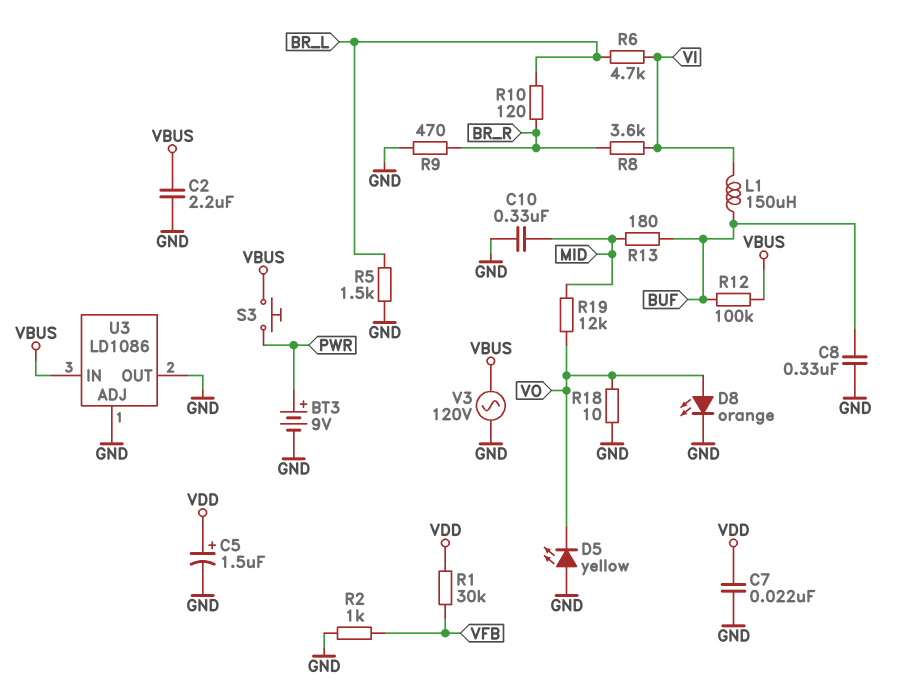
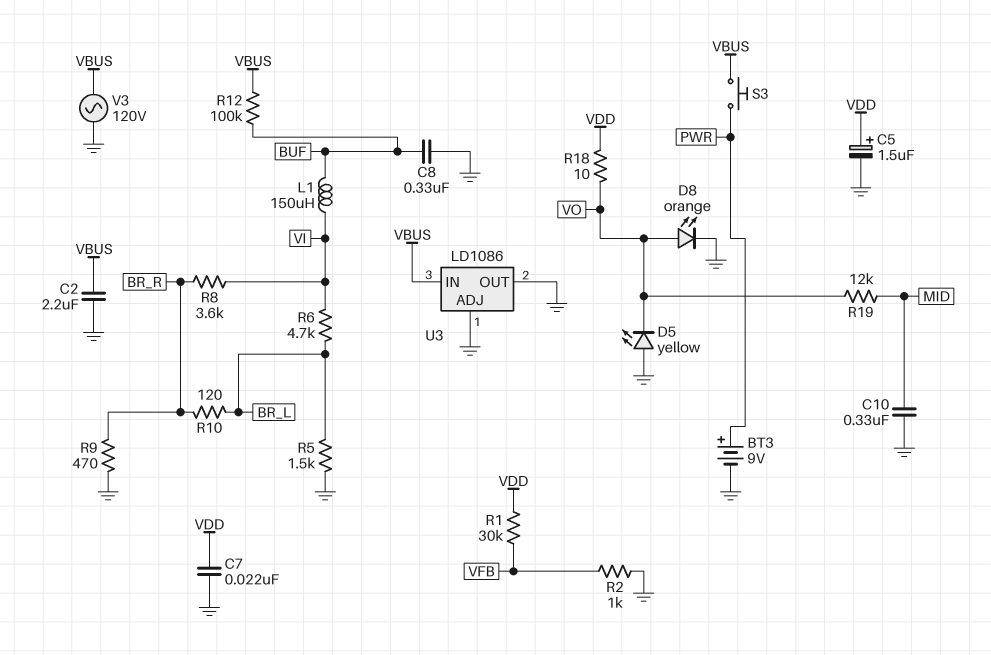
R13: 180 (BUF, MID) -> none
R18: 10 (GND, VO) -> 10 (VDD, VO)

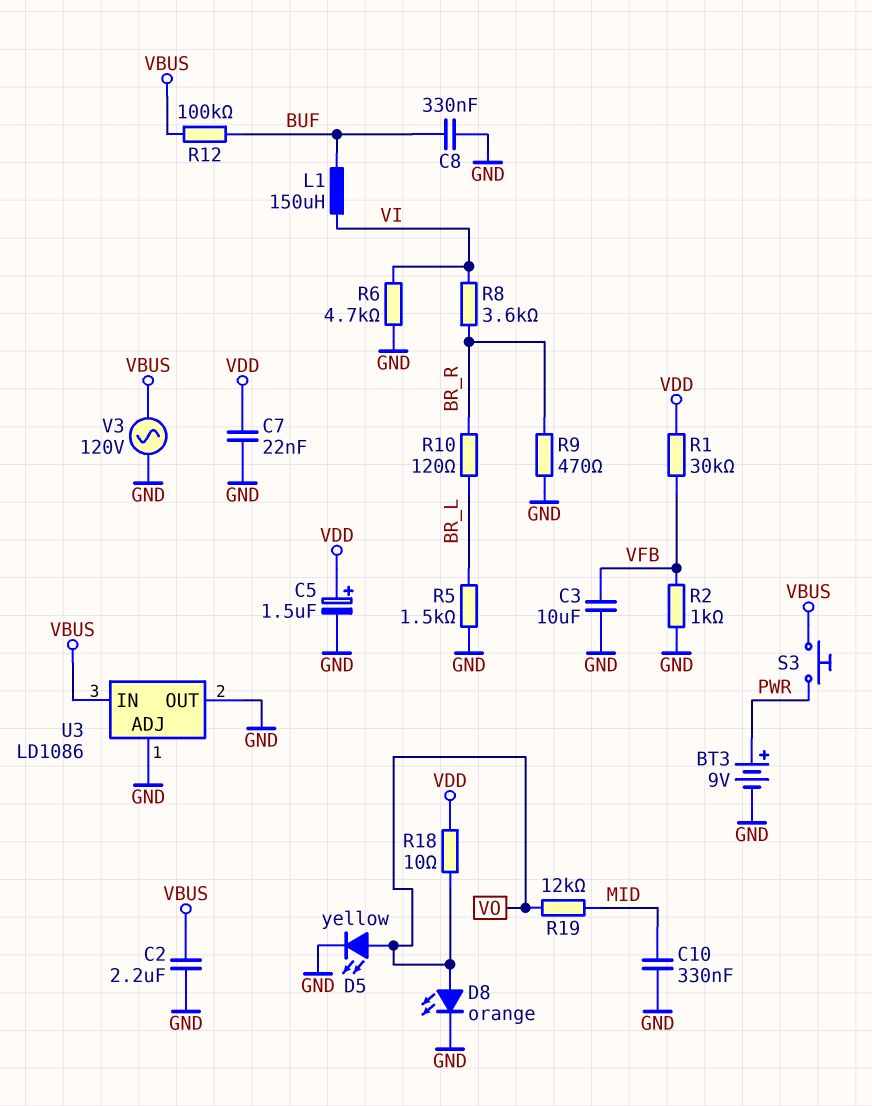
C3: none -> 10uF (GND, VFB)
D5: LED yellow (A GND, K VO) -> LED yellow (A VO, K GND)
R6: 4.7k (BR_L, VI) -> 4.7k (GND, VI)

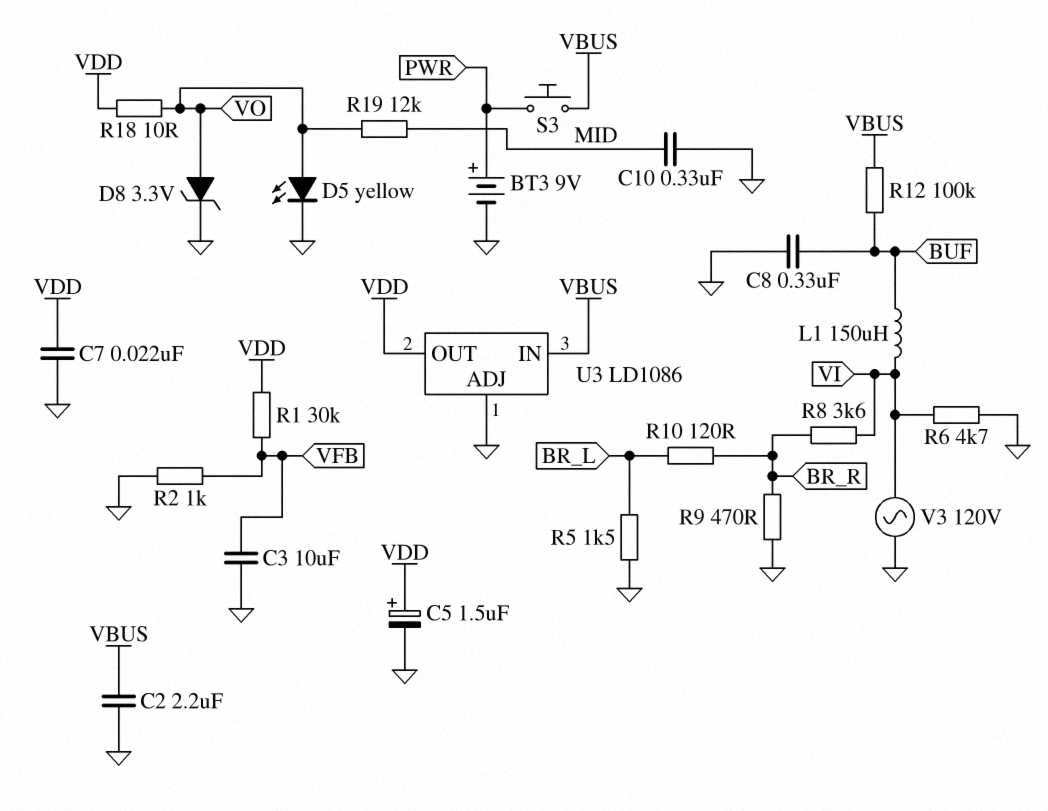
D8: LED orange (A VO, K GND) -> zener 3.3V (A VO, K GND)
U3 pin OUT: GND -> VDD
V3: AC 120V (GND, VBUS) -> AC 120V (GND, VI)

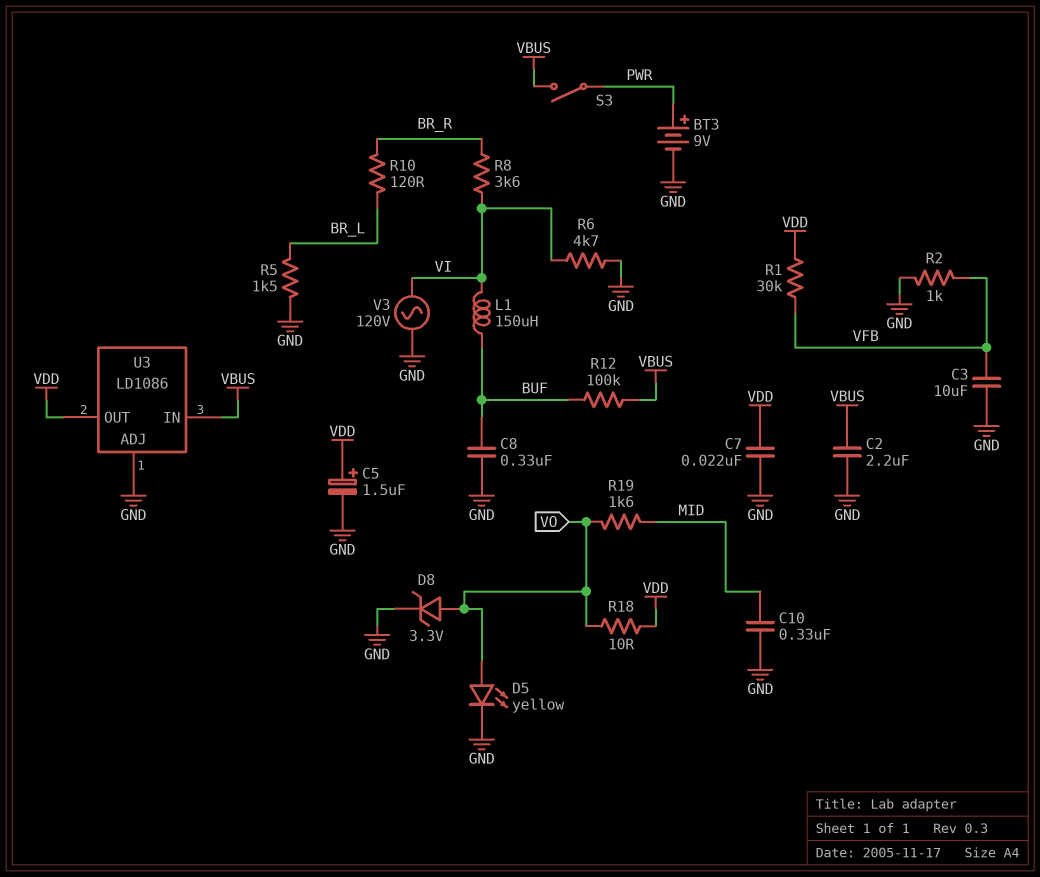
R9: 470 (BR_R, GND) -> none
R19: 12k (MID, VO) -> 1.6k (MID, VO)
S3: button (PWR, VBUS) -> switch (PWR, VBUS)

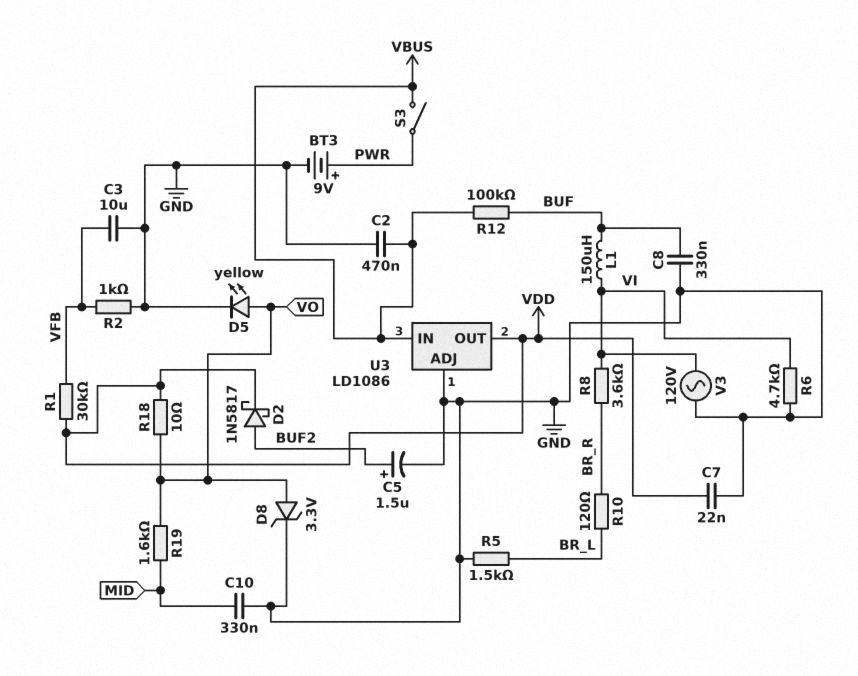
C2: 2.2uF (GND, VBUS) -> 470nF (GND, VBUS)
C5: 1.5uF (plus VDD, minus GND) -> 1.5uF (plus BUF2, minus GND)
D2: none -> schottky 1N5817 (A BUF2, K VDD)

